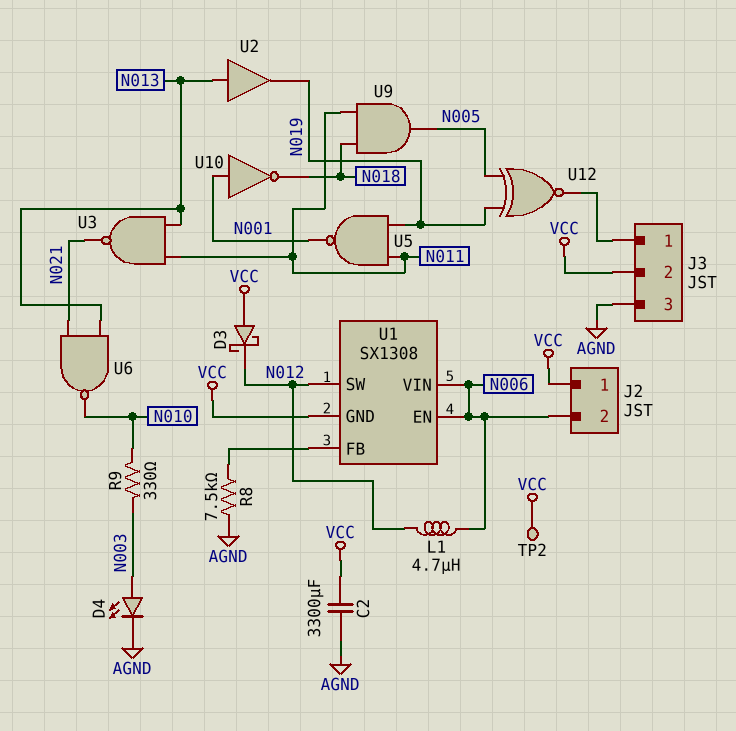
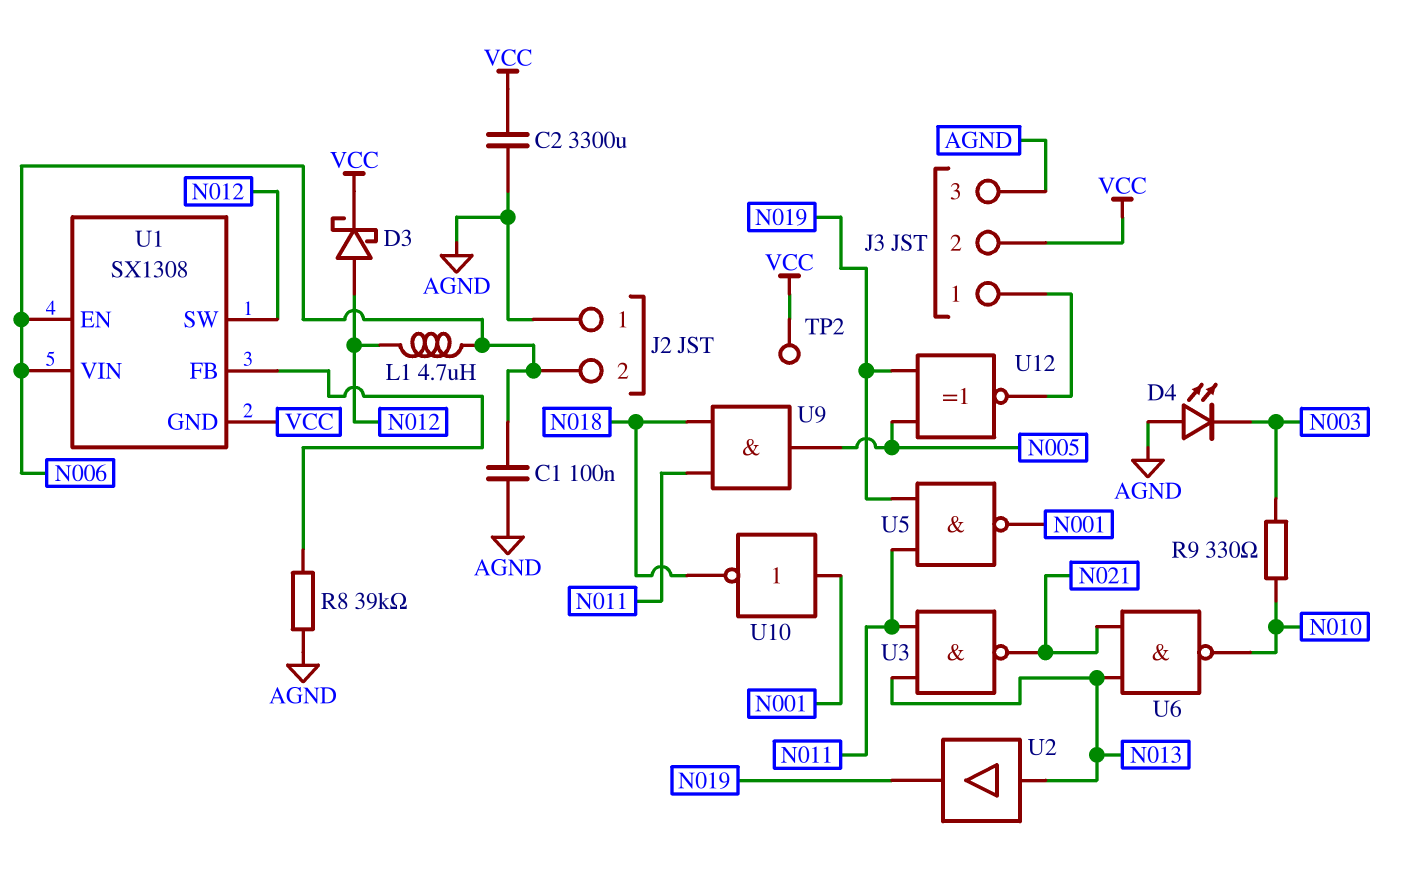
C1: none -> 100nF (AGND, N006)
D3: schottky (A VCC, K N012) -> schottky (A N012, K VCC)
D4: LED (A N003, K AGND) -> LED (A AGND, K N003)
J2 pin 1: VCC -> AGND
R8: 7.5k (AGND, U1/FB) -> 39k (AGND, U1/FB)

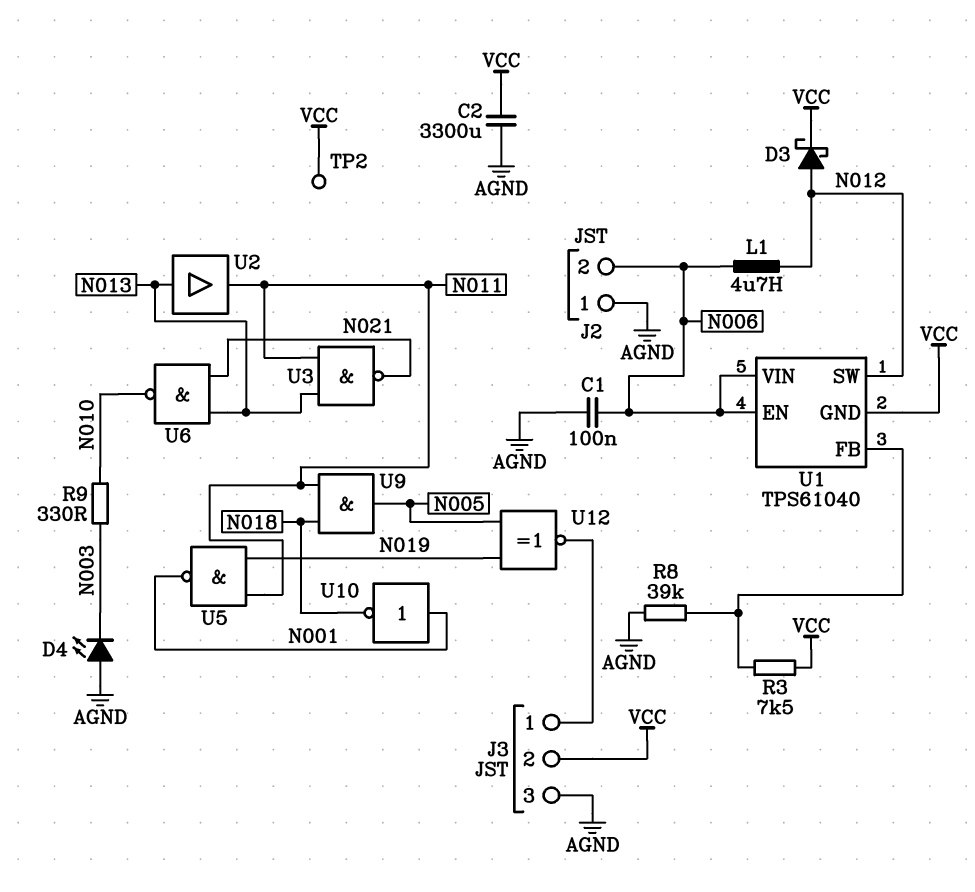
R3: none -> 7.5k (U1/FB, VCC)
U1: SX1308 -> TPS61040
U2: buffer (in N013, out N019) -> buffer (in N013, out N011)

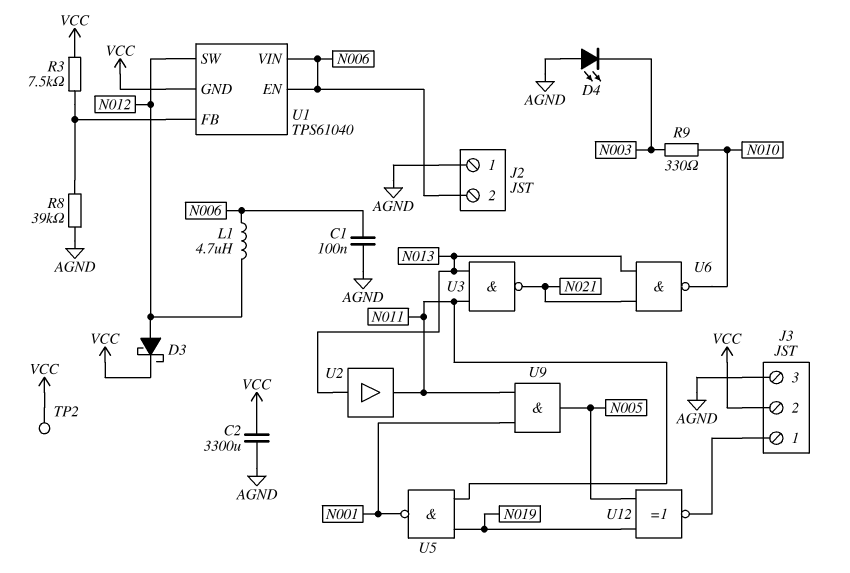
U9: AND (in N011, in N018, out N005) -> AND (in N001, in N011, out N005)
U10: NOT (in N001, out N018) -> none

